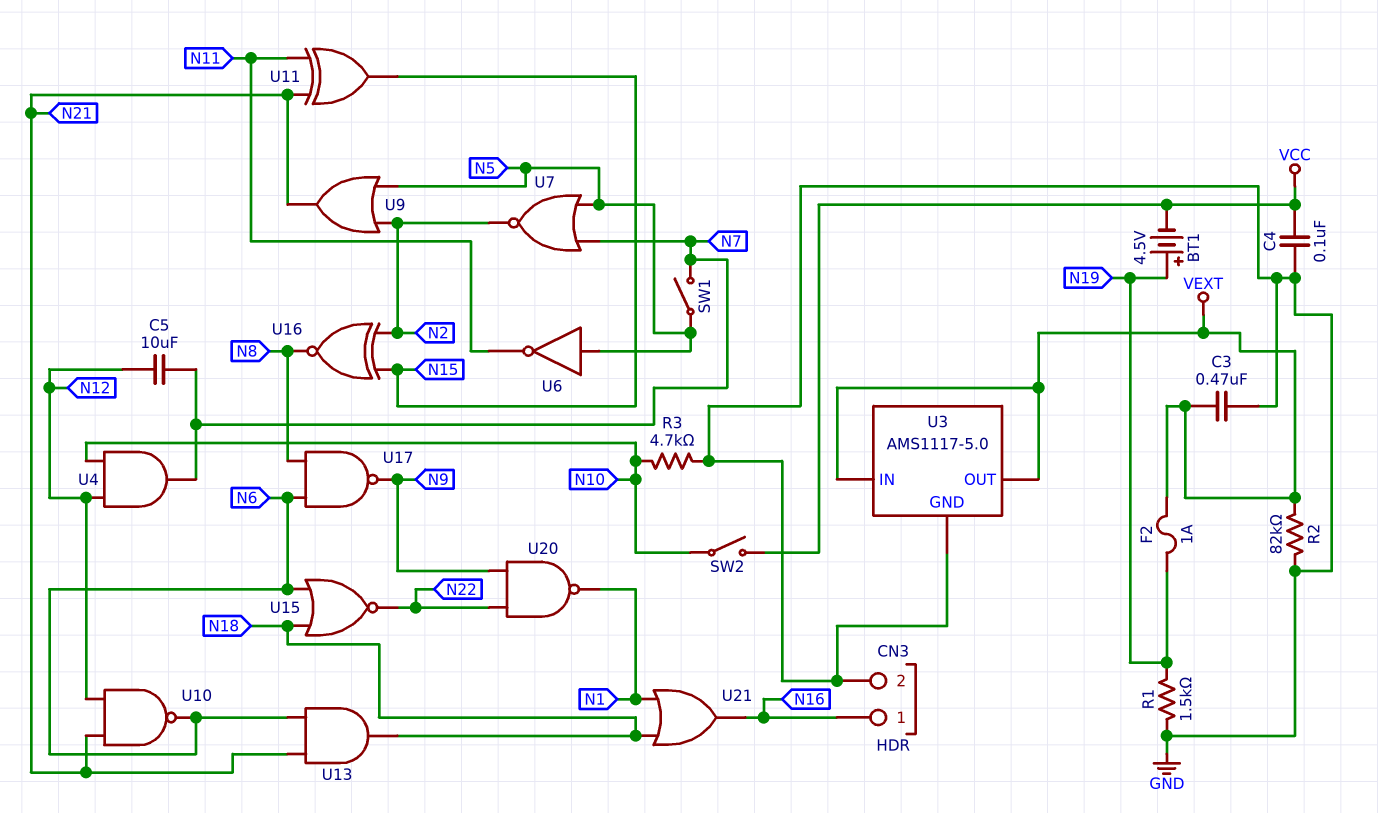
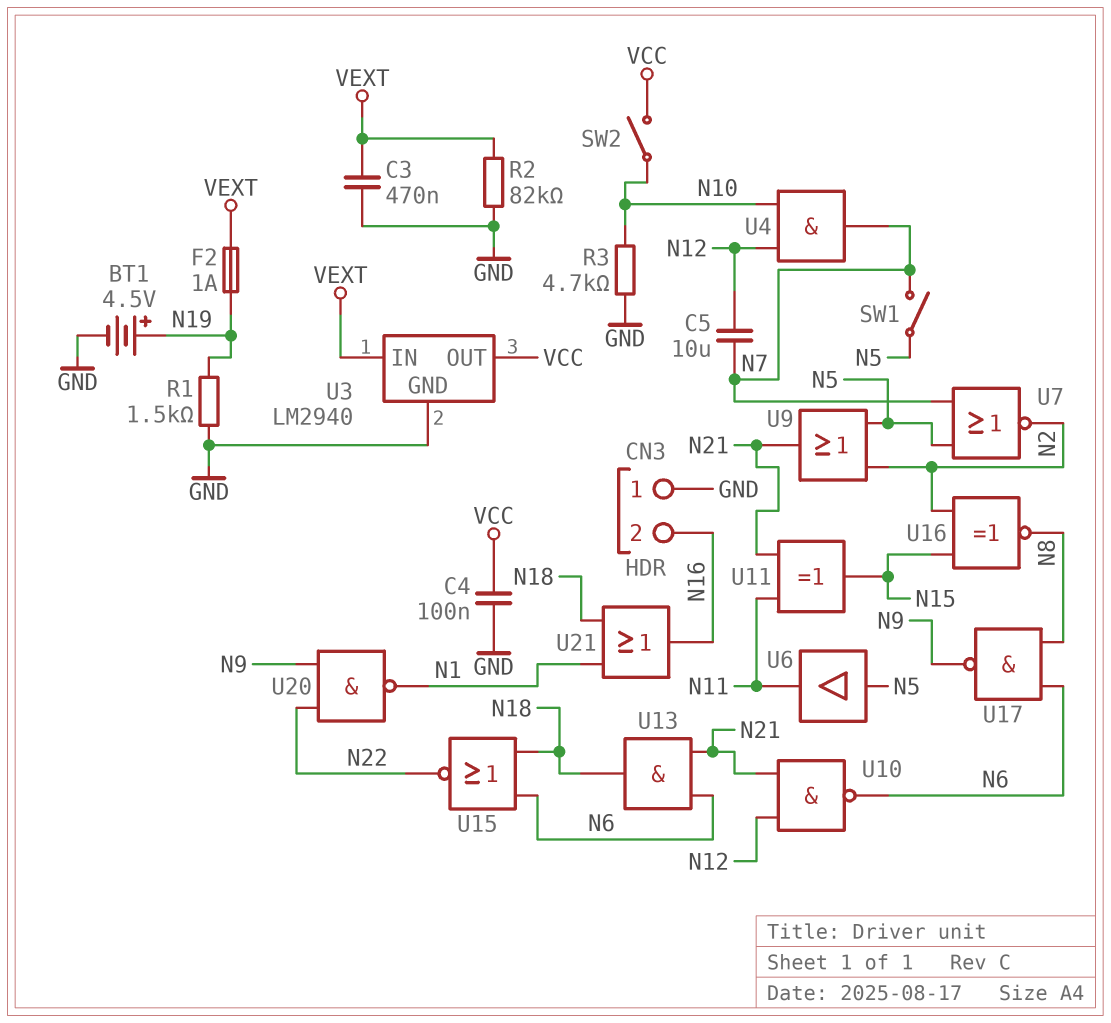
BT1: 4.5V (plus N19, minus VCC) -> 4.5V (plus N19, minus GND)
CN3 pin 1: N16 -> GND
CN3 pin 2: GND -> N16
U3: AMS1117-5.0 -> LM2940
U3 pin OUT: VEXT -> VCC
U6: NOT (in N5, out N11) -> buffer (in N5, out N11)

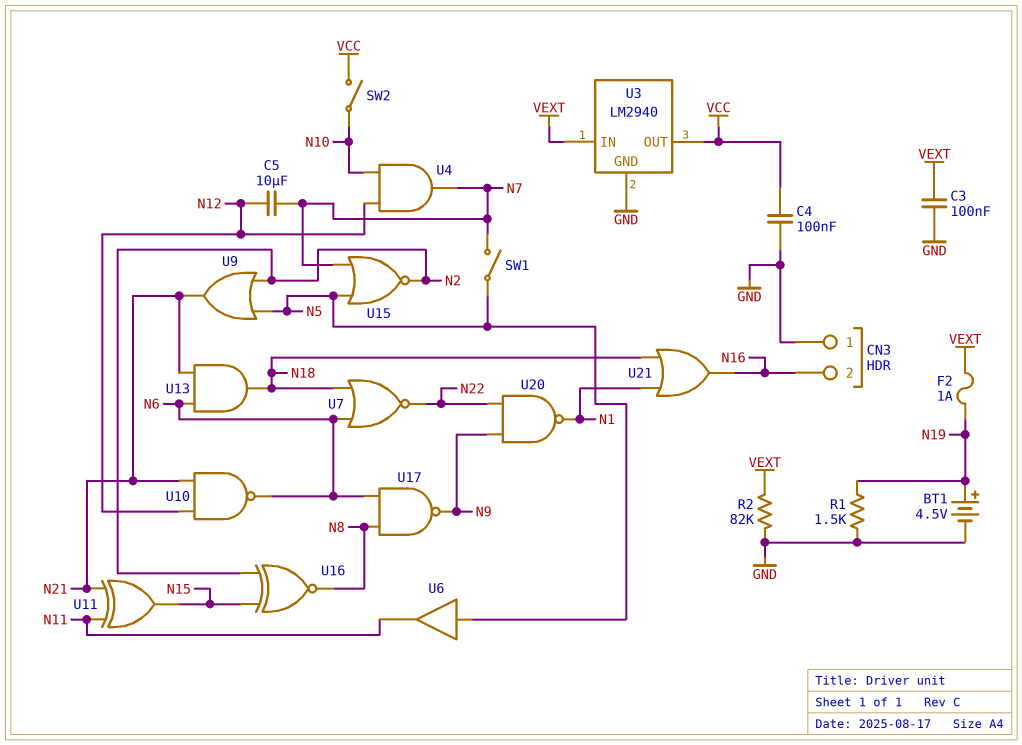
C3: 470nF (GND, VEXT) -> 100nF (GND, VEXT)
R3: 4.7k (GND, N10) -> none
U7: NOR (in N5, in N7, out N2) -> NOR (in N6, in N18, out N22)
U15: NOR (in N6, in N18, out N22) -> NOR (in N5, in N7, out N2)

